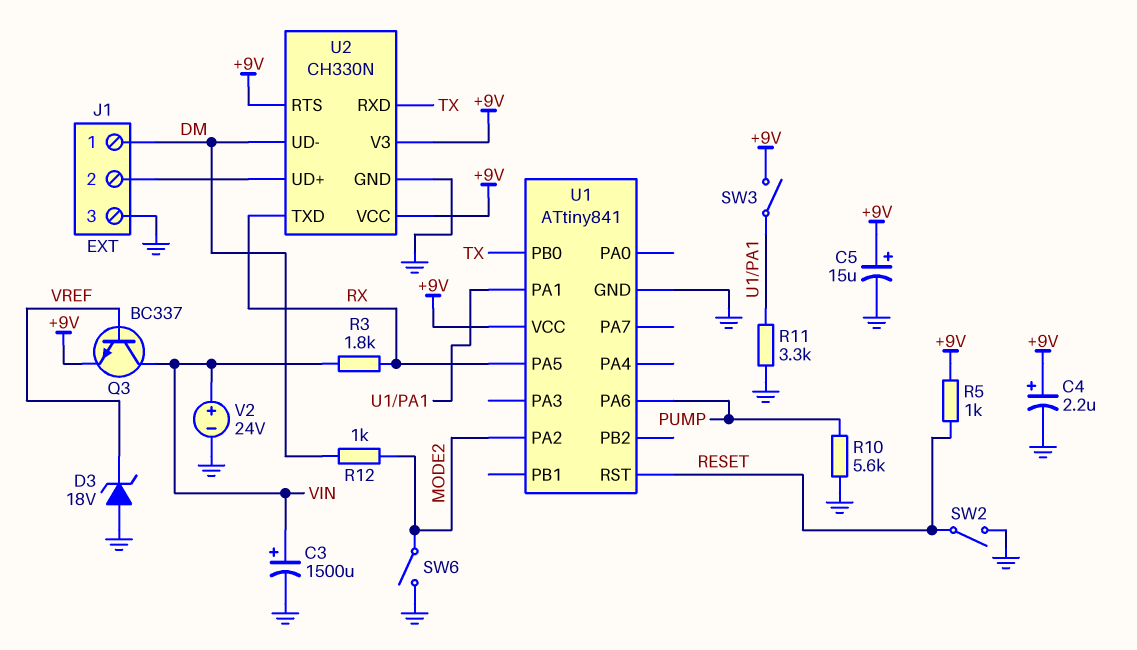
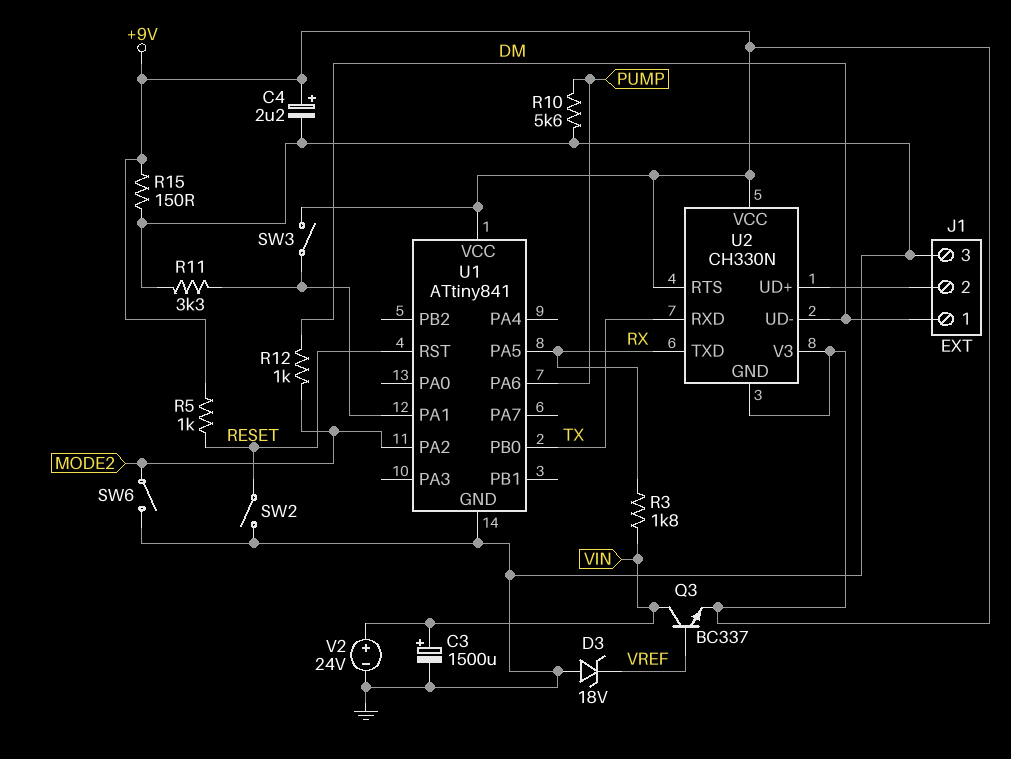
C5: 15uF (plus +9V, minus GND) -> none
R15: none -> 150 (+9V, GND)
U2 pin GND: GND -> +9V

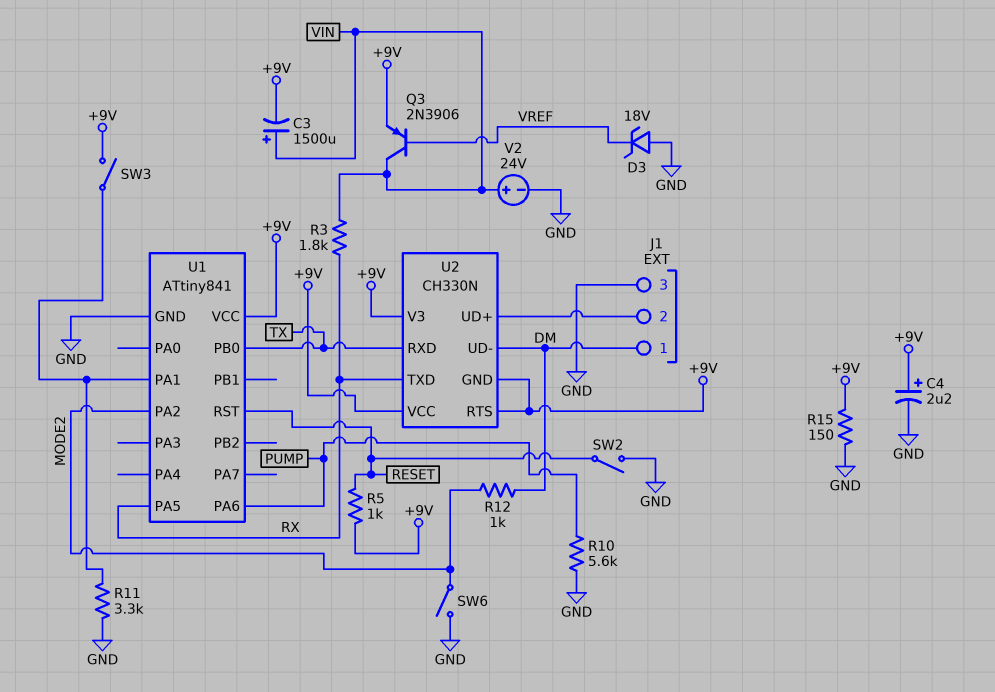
C3: 1500uF (plus VIN, minus GND) -> 1500uF (plus VIN, minus +9V)
Q3: NPN BC337 (B VREF, C VIN, E +9V) -> PNP 2N3906 (B VREF, C VIN, E +9V)

